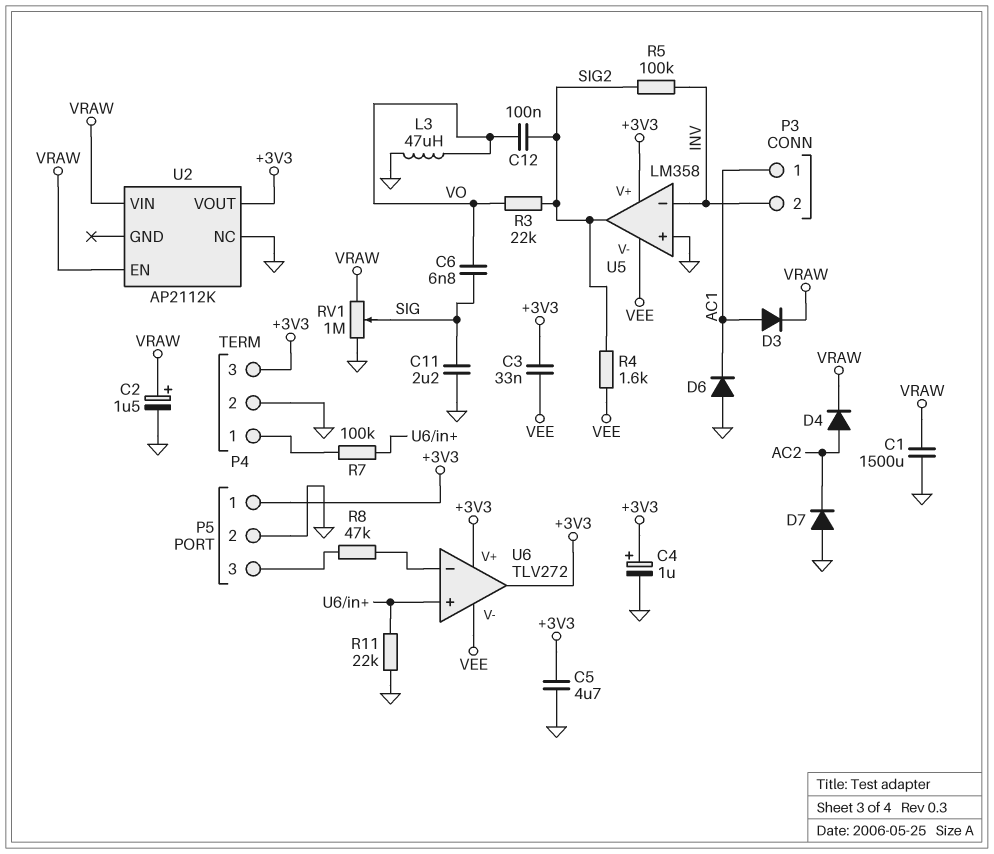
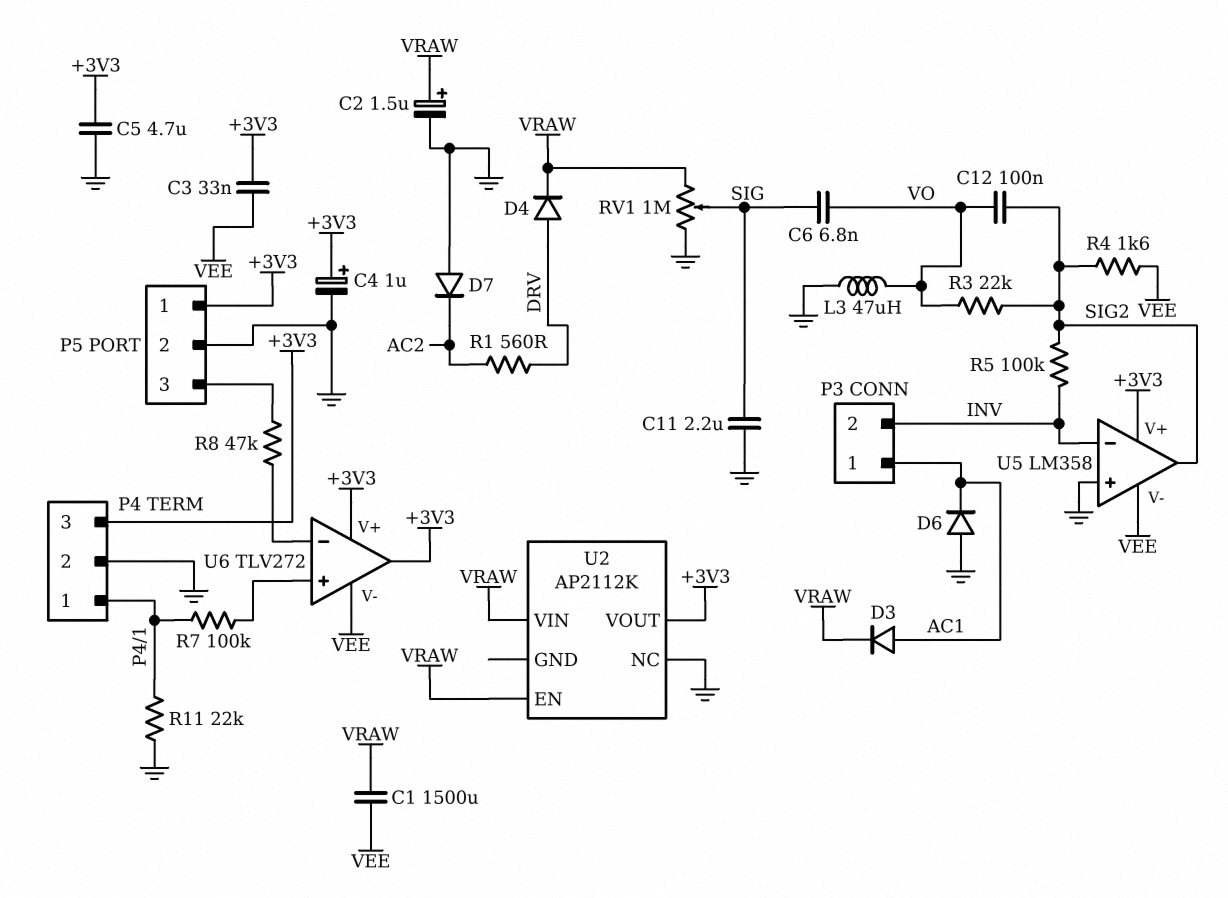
C1: 1500uF (GND, VRAW) -> 1500uF (VEE, VRAW)
D4: diode (A AC2, K VRAW) -> diode (A DRV, K VRAW)
R1: none -> 560 (AC2, DRV)
R11: 22k (GND, U6/in+) -> 22k (GND, P4/1)

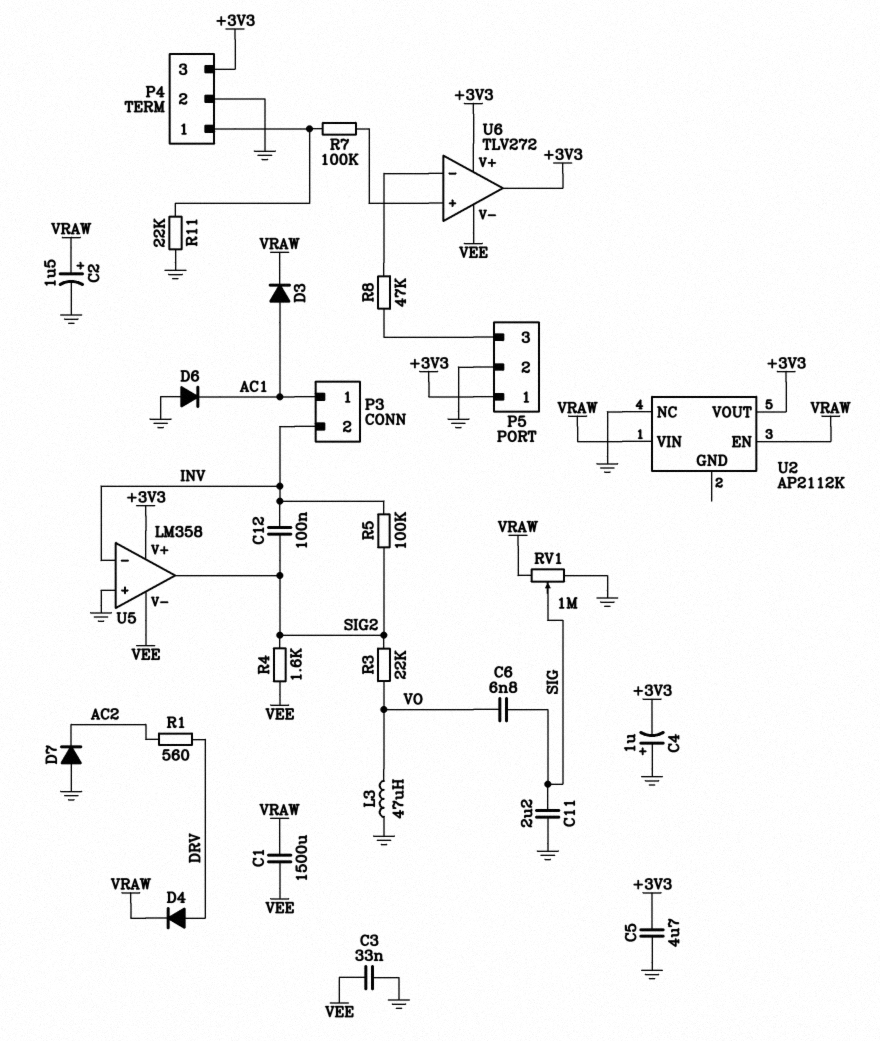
C3: 33nF (+3V3, VEE) -> 33nF (GND, VEE)
C4: 1uF (plus +3V3, minus GND) -> 1uF (plus GND, minus +3V3)
C12: 100nF (SIG2, VO) -> 100nF (INV, SIG2)

